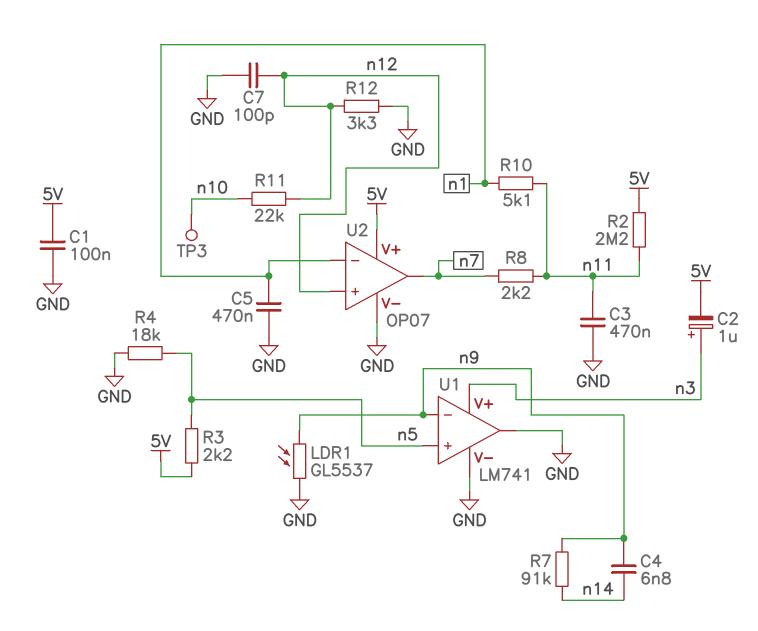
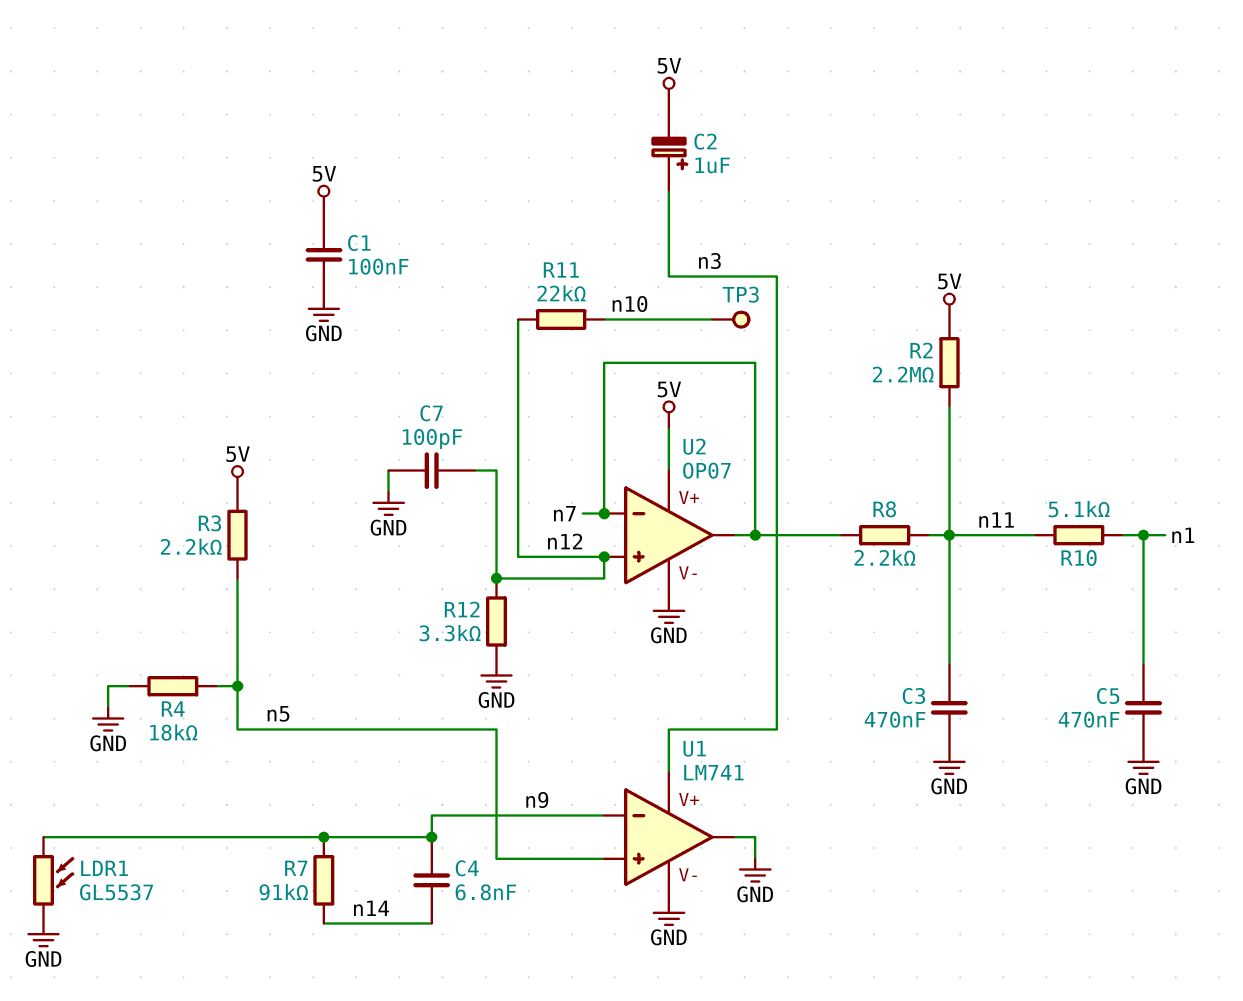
U2 pin in-: n1 -> n7

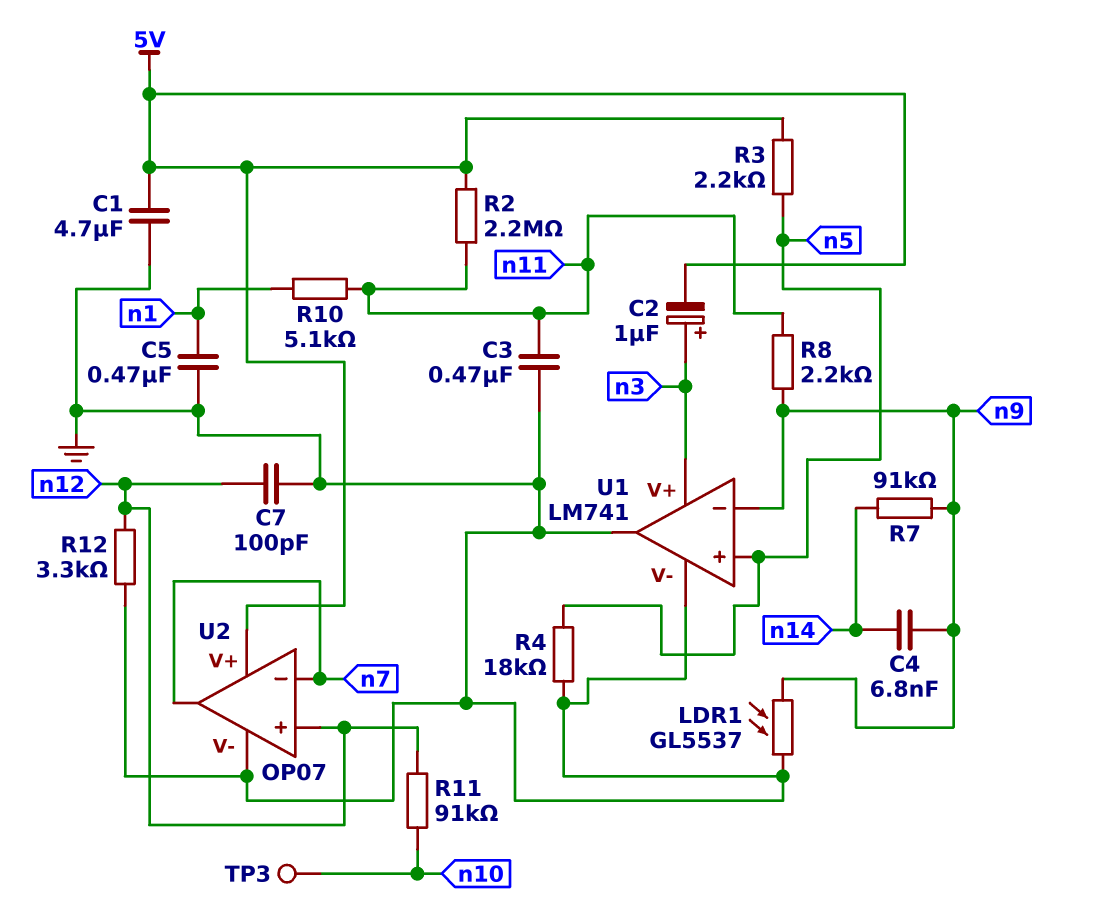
C1: 100nF (5V, GND) -> 4.7uF (5V, GND)
R8: 2.2k (n7, n11) -> 2.2k (n9, n11)
R11: 22k (n10, n12) -> 91k (n10, n12)

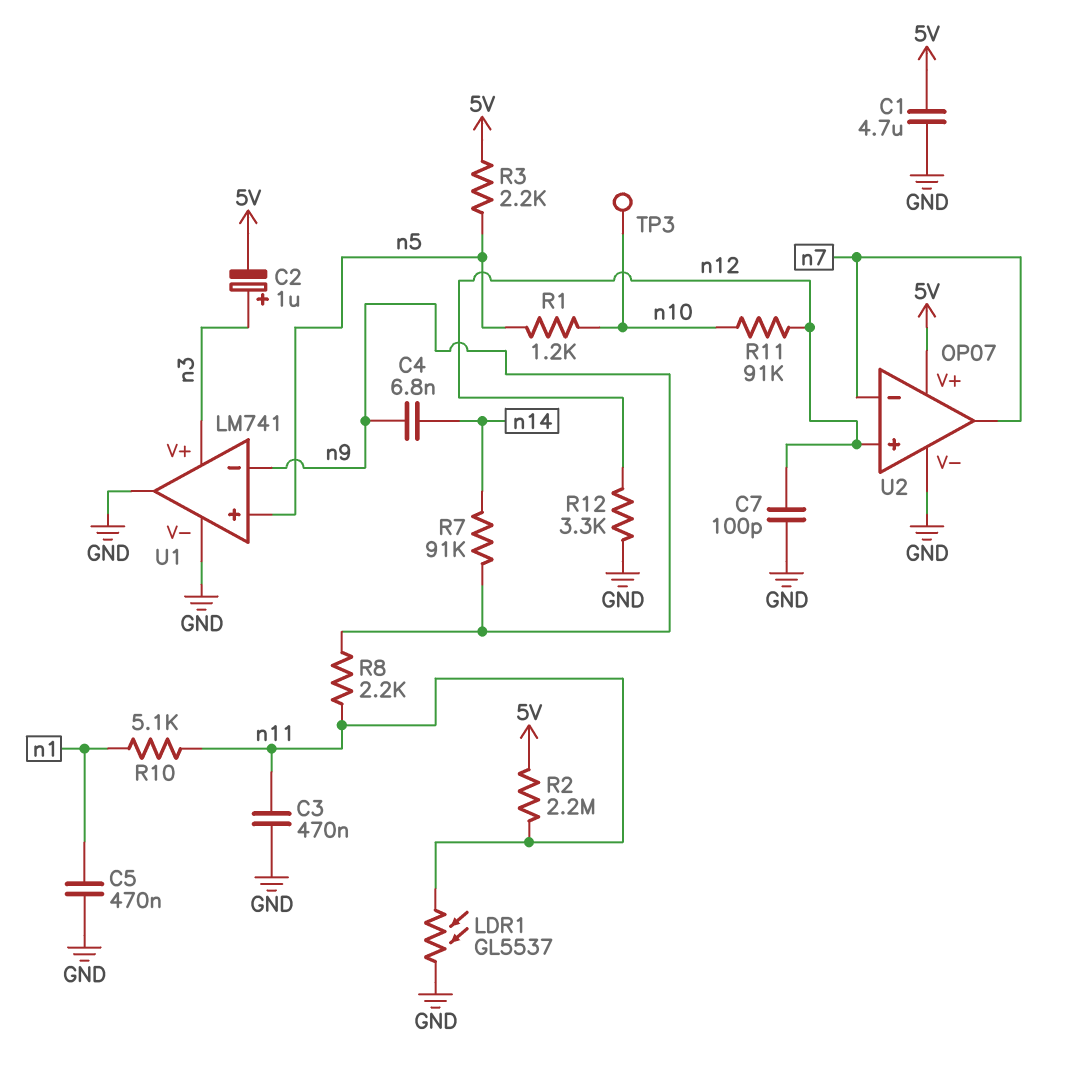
LDR1: GL5537 (GND, n9) -> GL5537 (GND, n11)
R1: none -> 1.2k (n5, n10)
R4: 18k (GND, n5) -> none

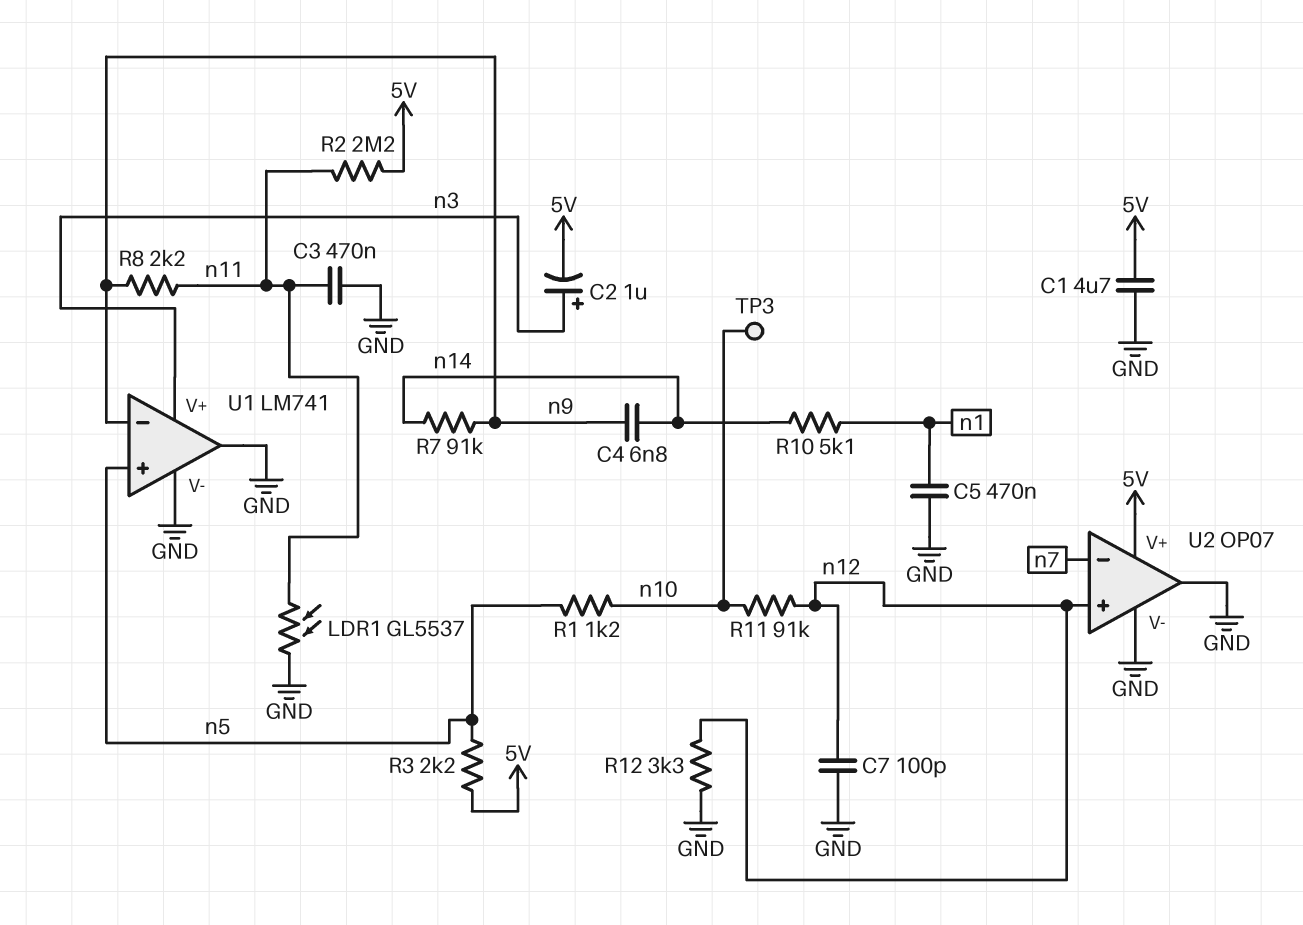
R10: 5.1k (n1, n11) -> 5.1k (n1, n14)
U2 pin out: n7 -> GND

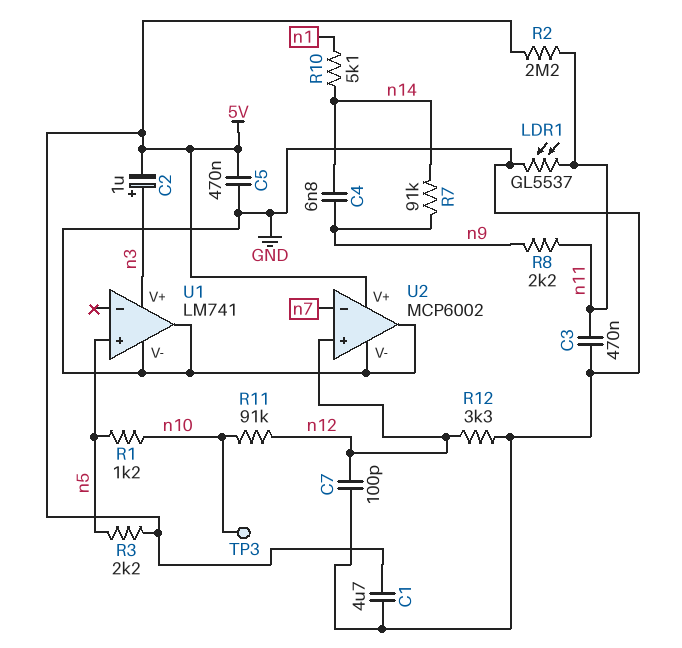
C5: 470nF (GND, n1) -> 470nF (5V, GND)
U1 pin in-: n9 -> none
U2: OP07 -> MCP6002

